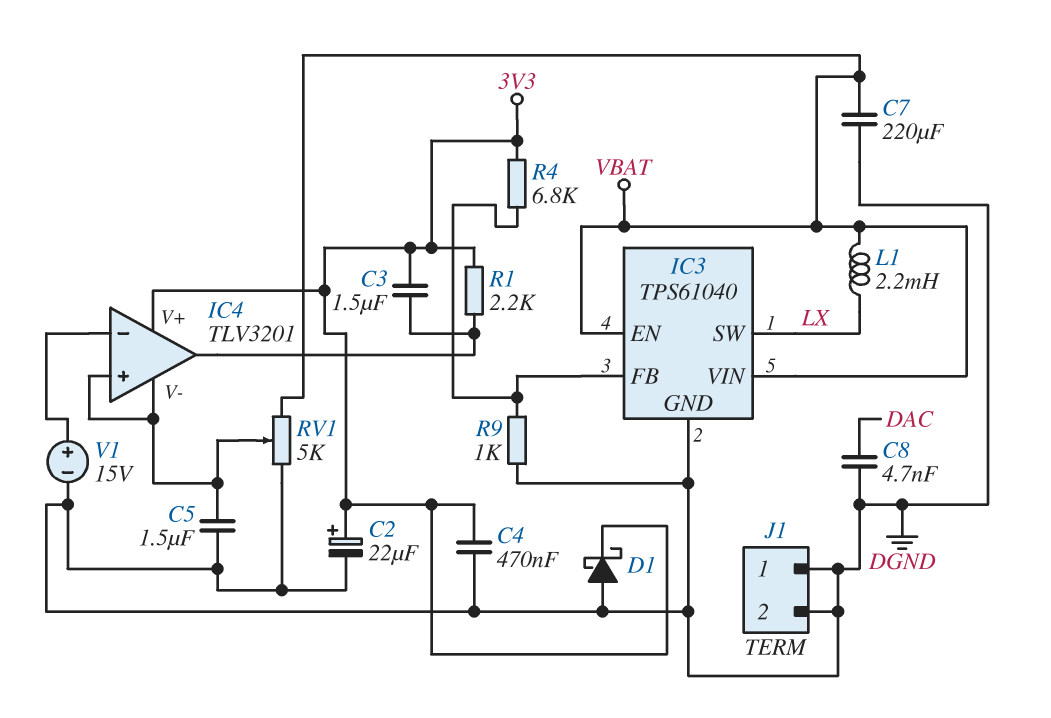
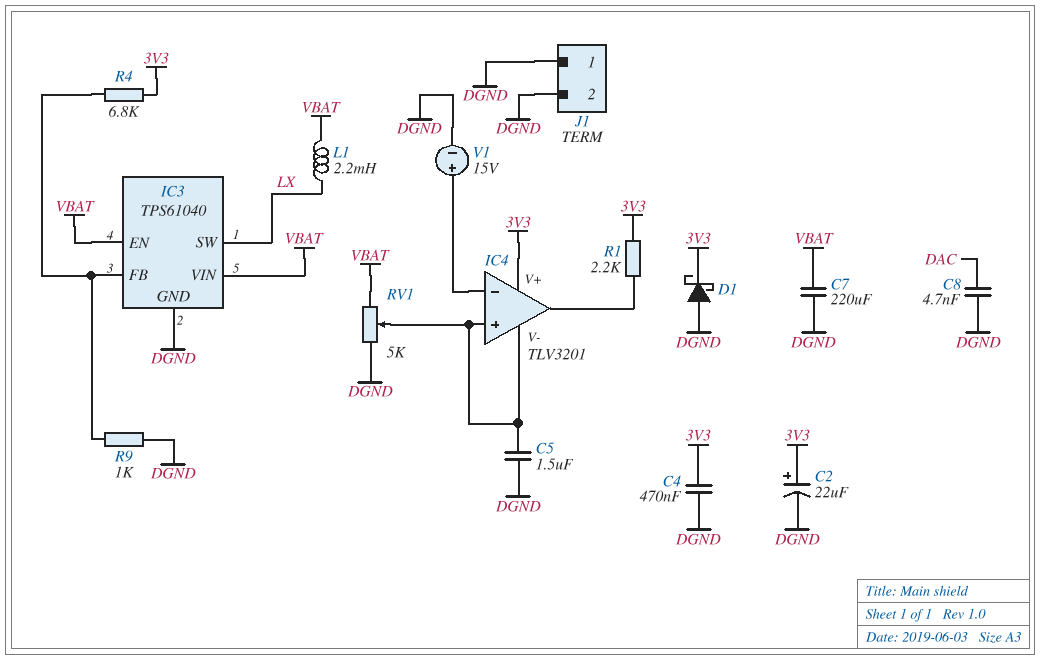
C3: 1.5uF (3V3, IC4/out) -> none

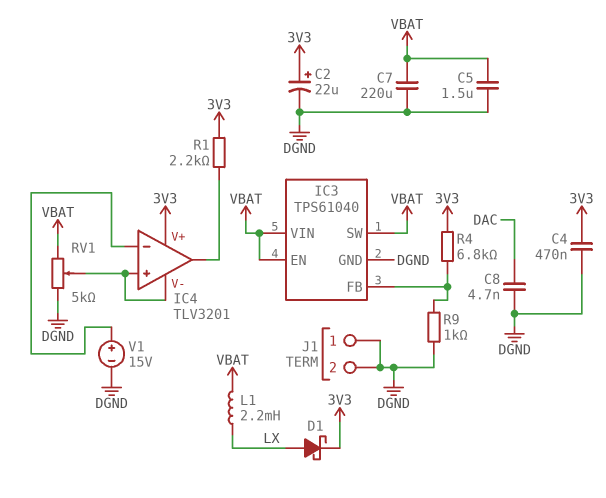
C5: 1.5uF (DGND, IC4/V-) -> 1.5uF (DGND, VBAT)
D1: schottky (A DGND, K 3V3) -> schottky (A LX, K 3V3)
IC3 pin SW: LX -> VBAT

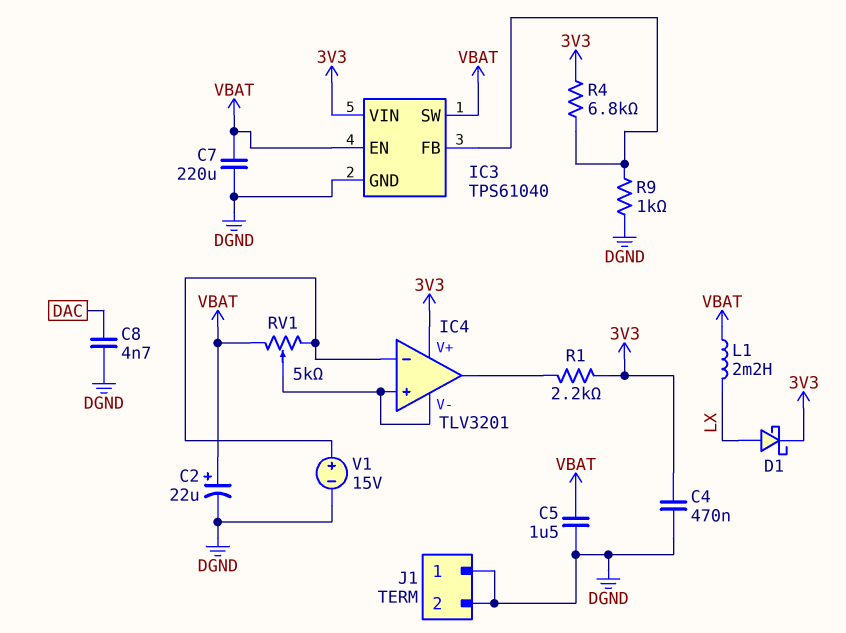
C2: 22uF (plus 3V3, minus DGND) -> 22uF (plus VBAT, minus DGND)
IC3 pin VIN: VBAT -> 3V3
RV1: 5k (DGND, VBAT, wiper IC4/V-) -> 5k (IC4/in-, VBAT, wiper IC4/V-)

